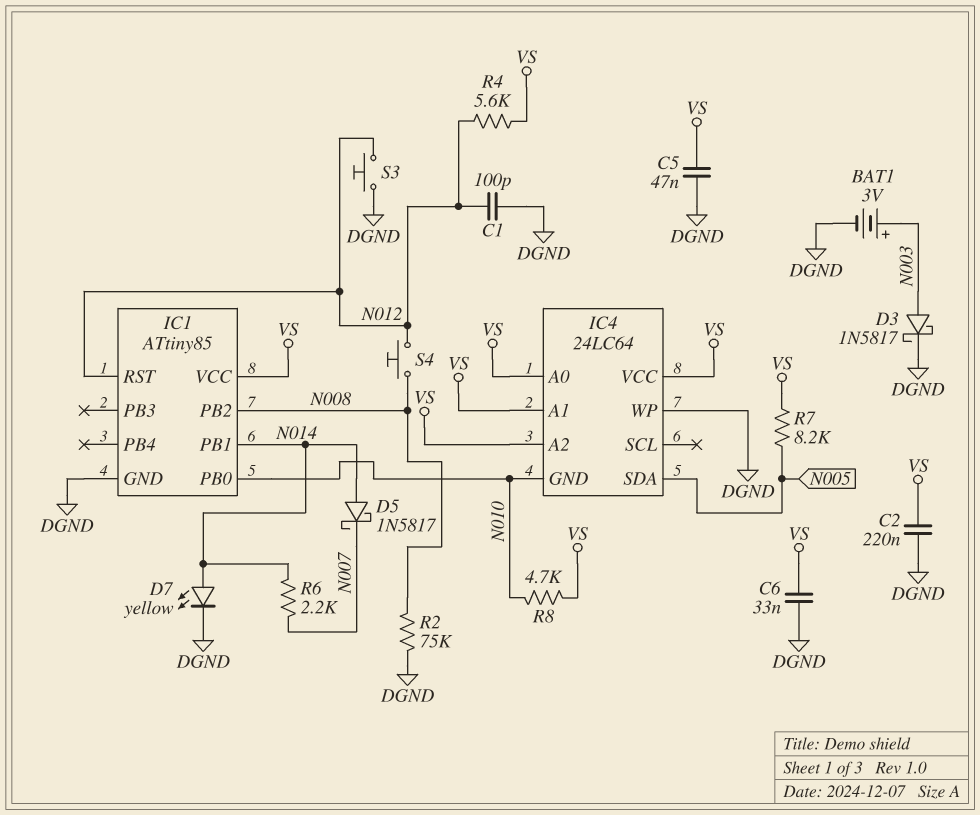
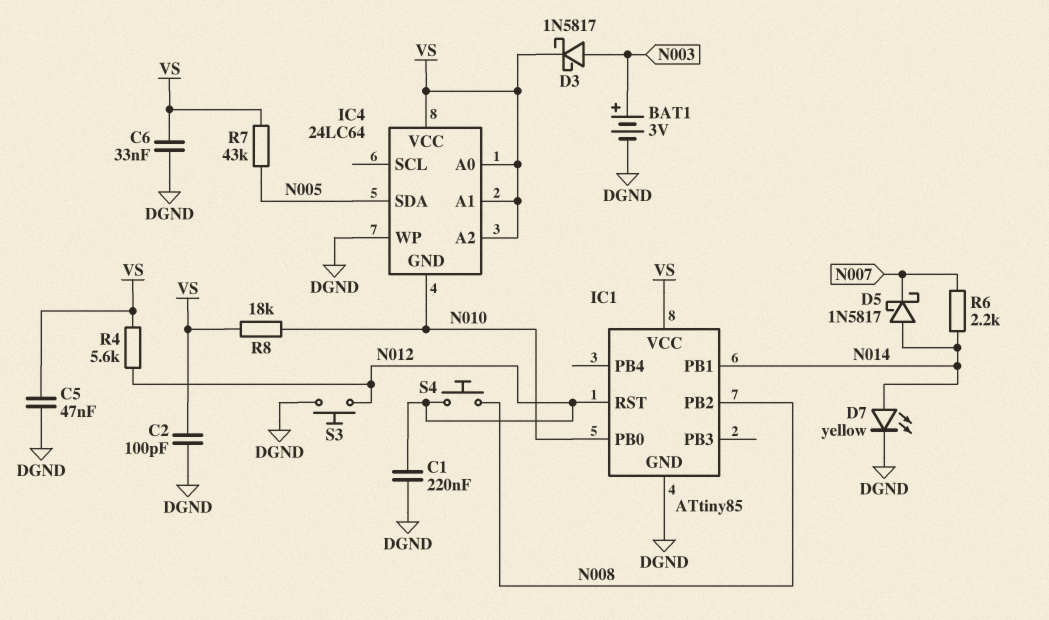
C1: 100pF (DGND, N012) -> 220nF (DGND, N012)
C2: 220nF (DGND, VS) -> 100pF (DGND, VS)
D3: schottky 1N5817 (A N003, K DGND) -> schottky 1N5817 (A N003, K VS)
R2: 75k (DGND, N008) -> none
R7: 8.2k (N005, VS) -> 43k (N005, VS)
R8: 4.7k (N010, VS) -> 18k (N010, VS)

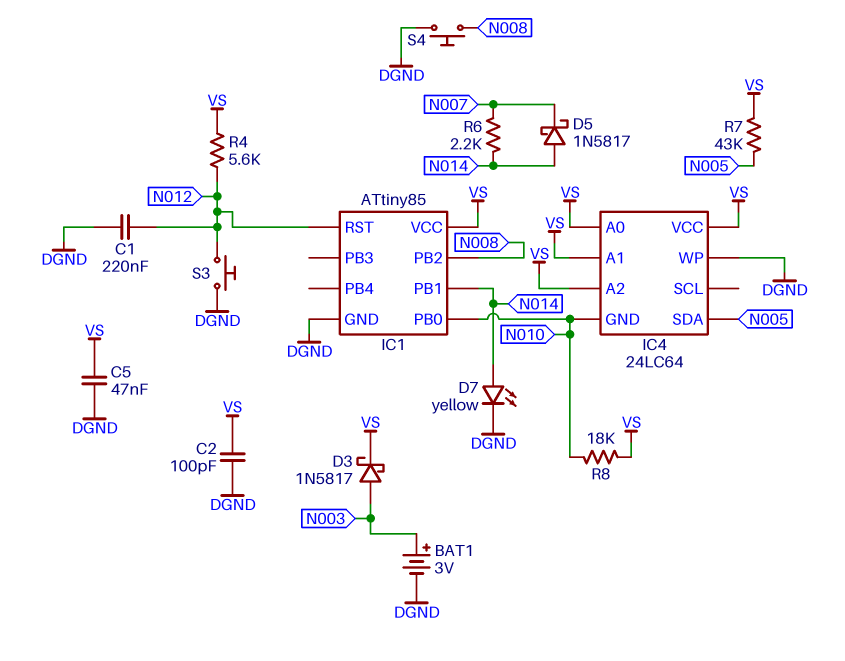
C6: 33nF (DGND, VS) -> none
S4: button (N008, N012) -> button (DGND, N008)

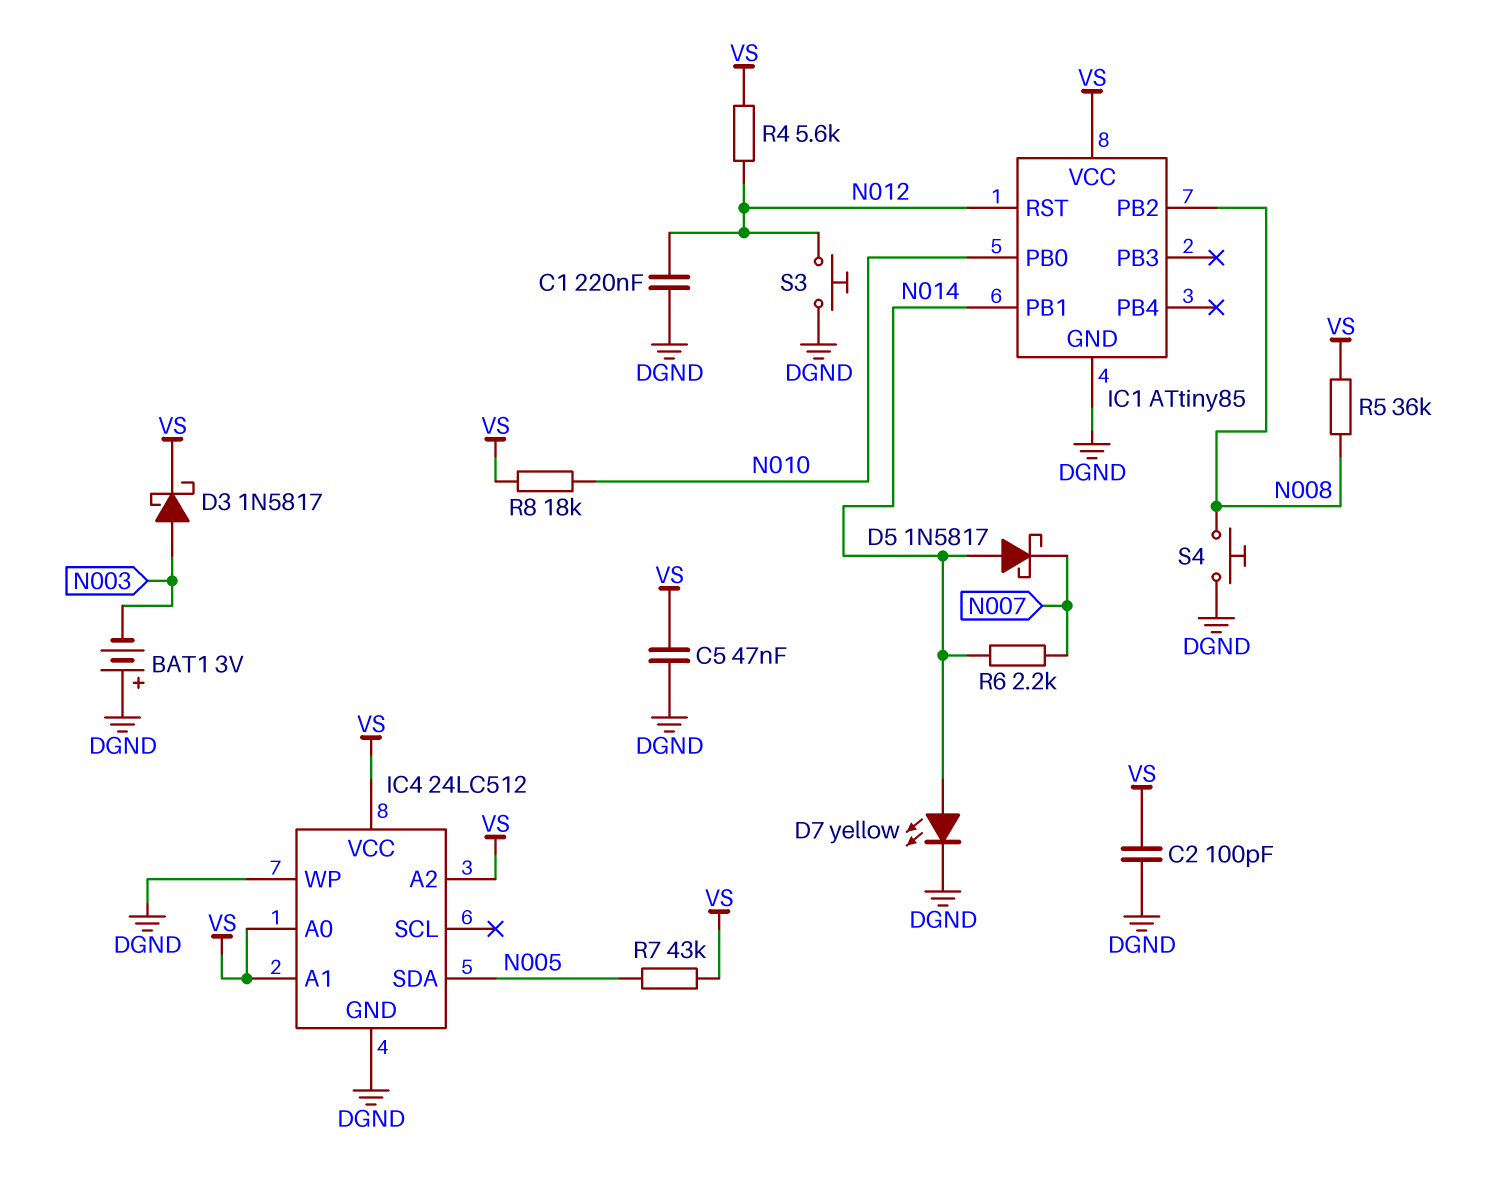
BAT1: 3V (plus N003, minus DGND) -> 3V (plus DGND, minus N003)
IC4: 24LC64 -> 24LC512
IC4 pin GND: N010 -> DGND
R5: none -> 36k (N008, VS)

